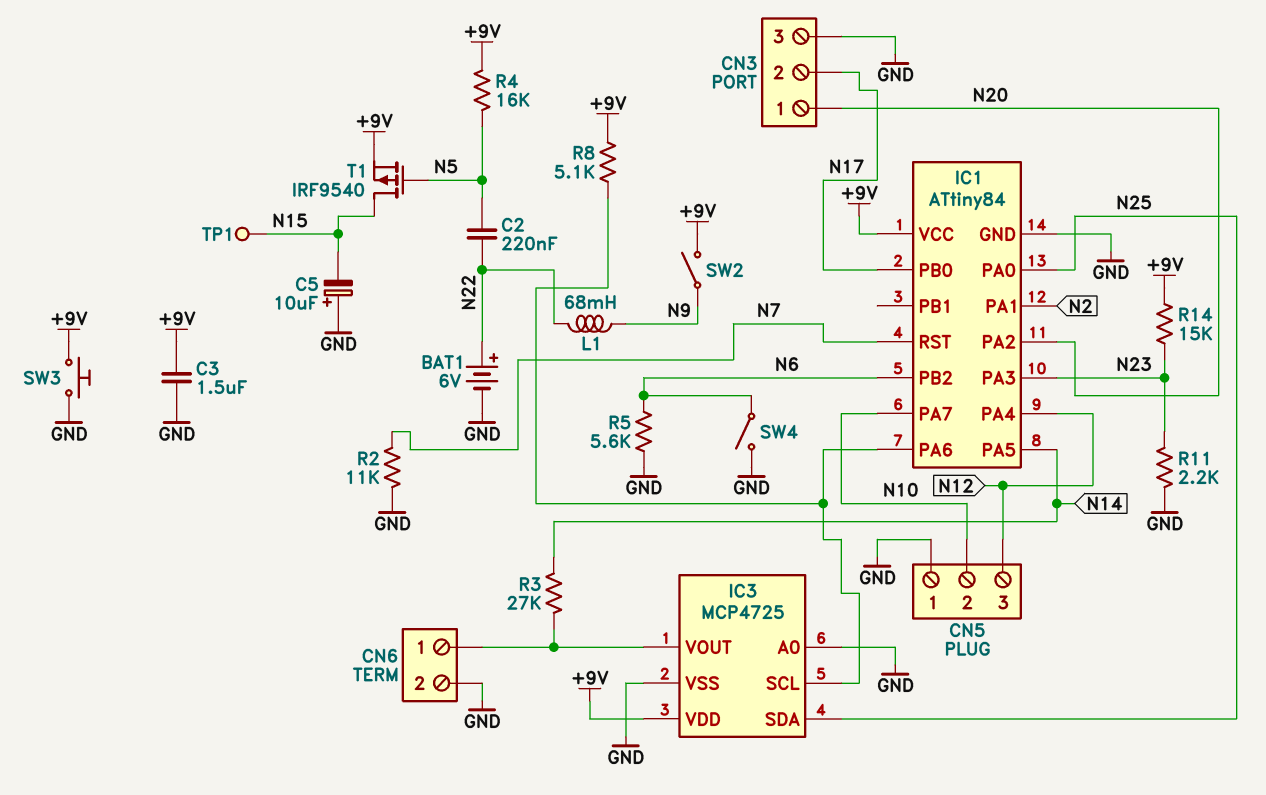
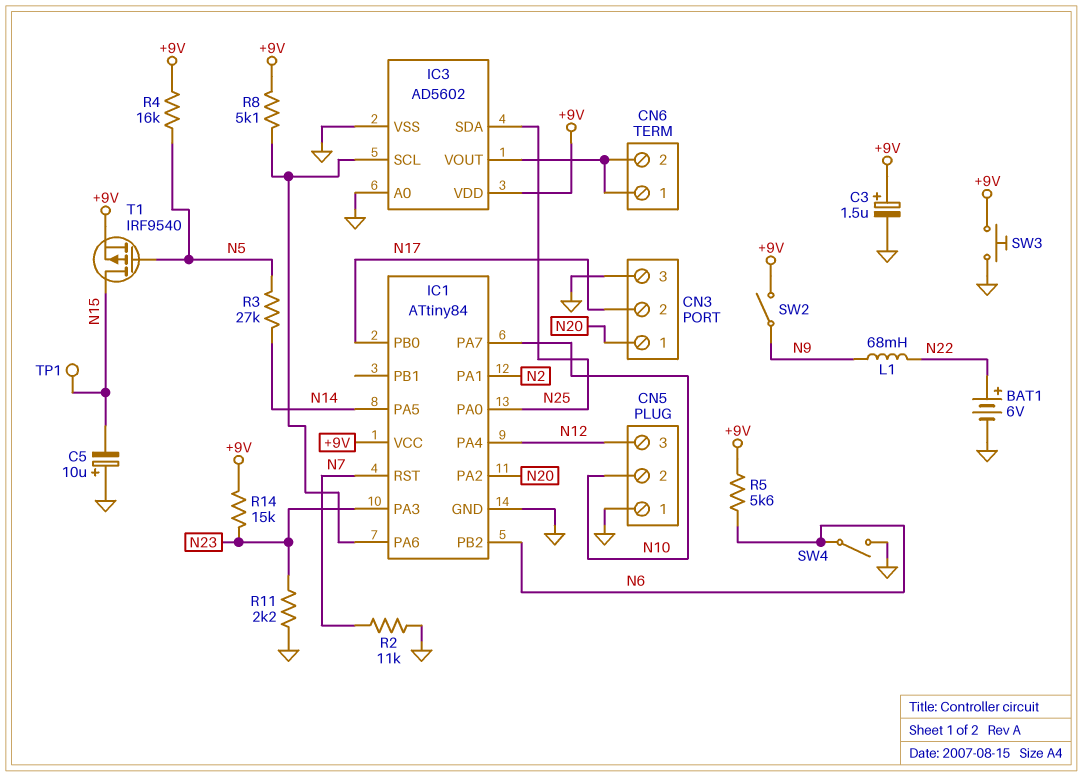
C2: 220nF (N5, N22) -> none
C3: 1.5uF (+9V, GND) -> 1.5uF (plus +9V, minus GND)
CN6 pin 2: GND -> CN6/1
IC3: MCP4725 -> AD5602
R3: 27k (CN6/1, N14) -> 27k (N5, N14)
R5: 5.6k (GND, N6) -> 5.6k (+9V, N6)

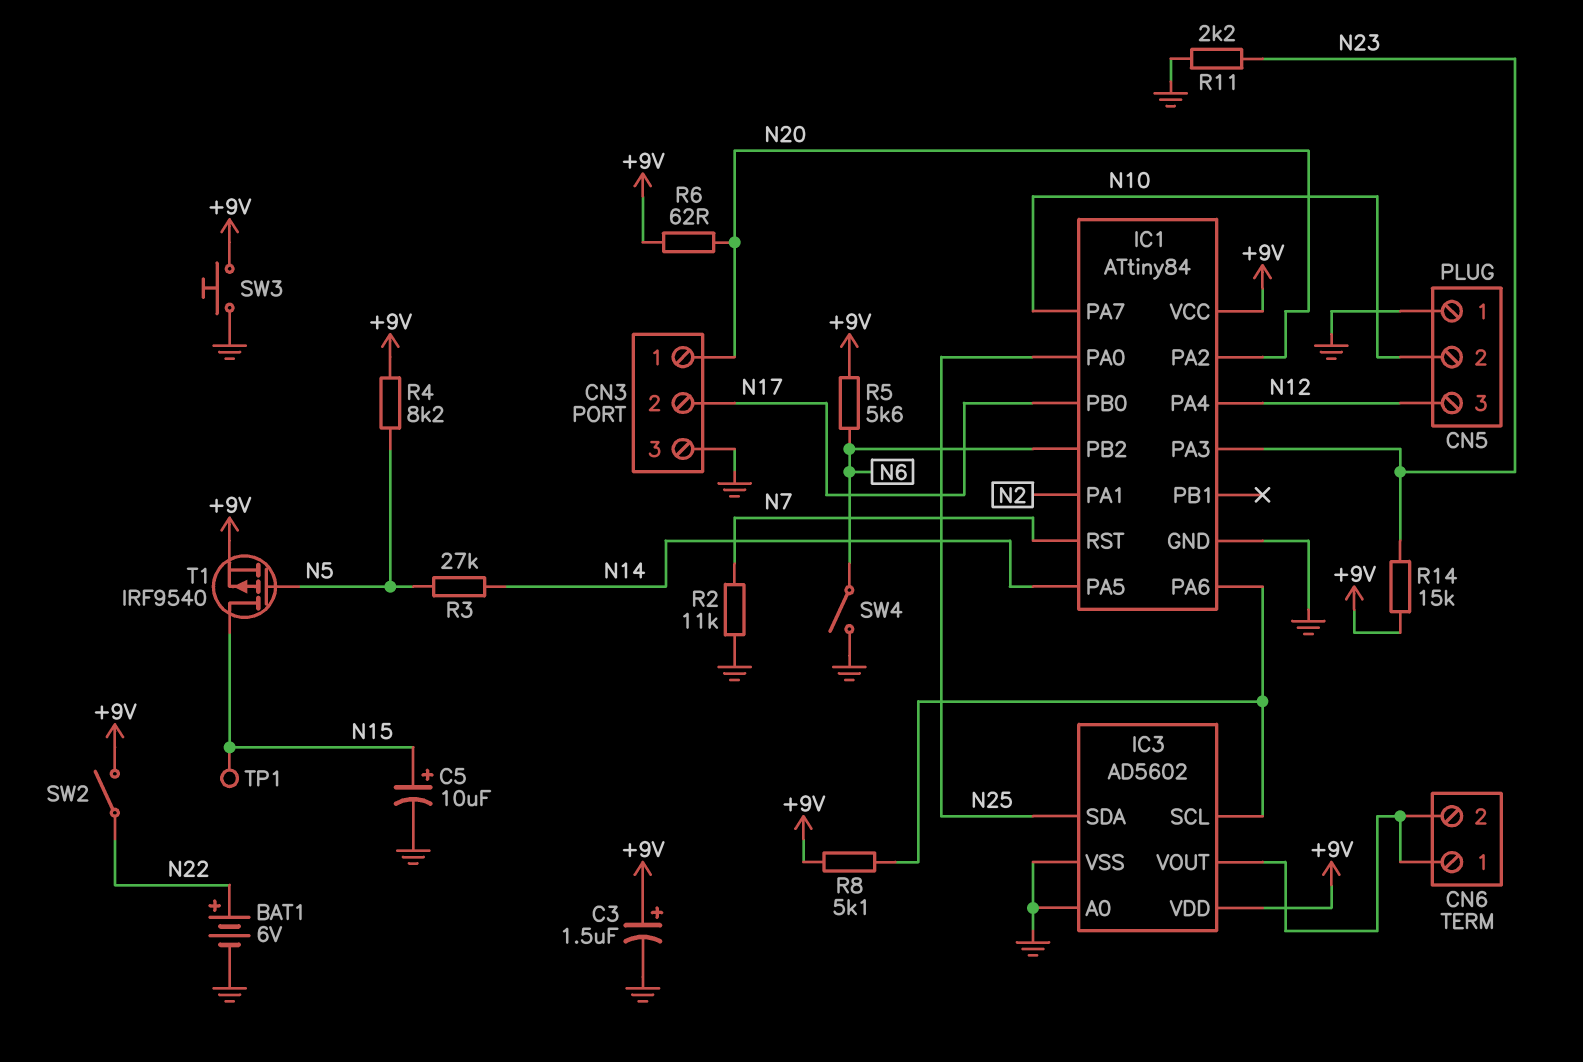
C5: 10uF (plus GND, minus N15) -> 10uF (plus N15, minus GND)
L1: 68mH (N9, N22) -> none
R4: 16k (+9V, N5) -> 8.2k (+9V, N5)
R6: none -> 62 (+9V, N20)
SW2: switch (+9V, N9) -> switch (+9V, N22)

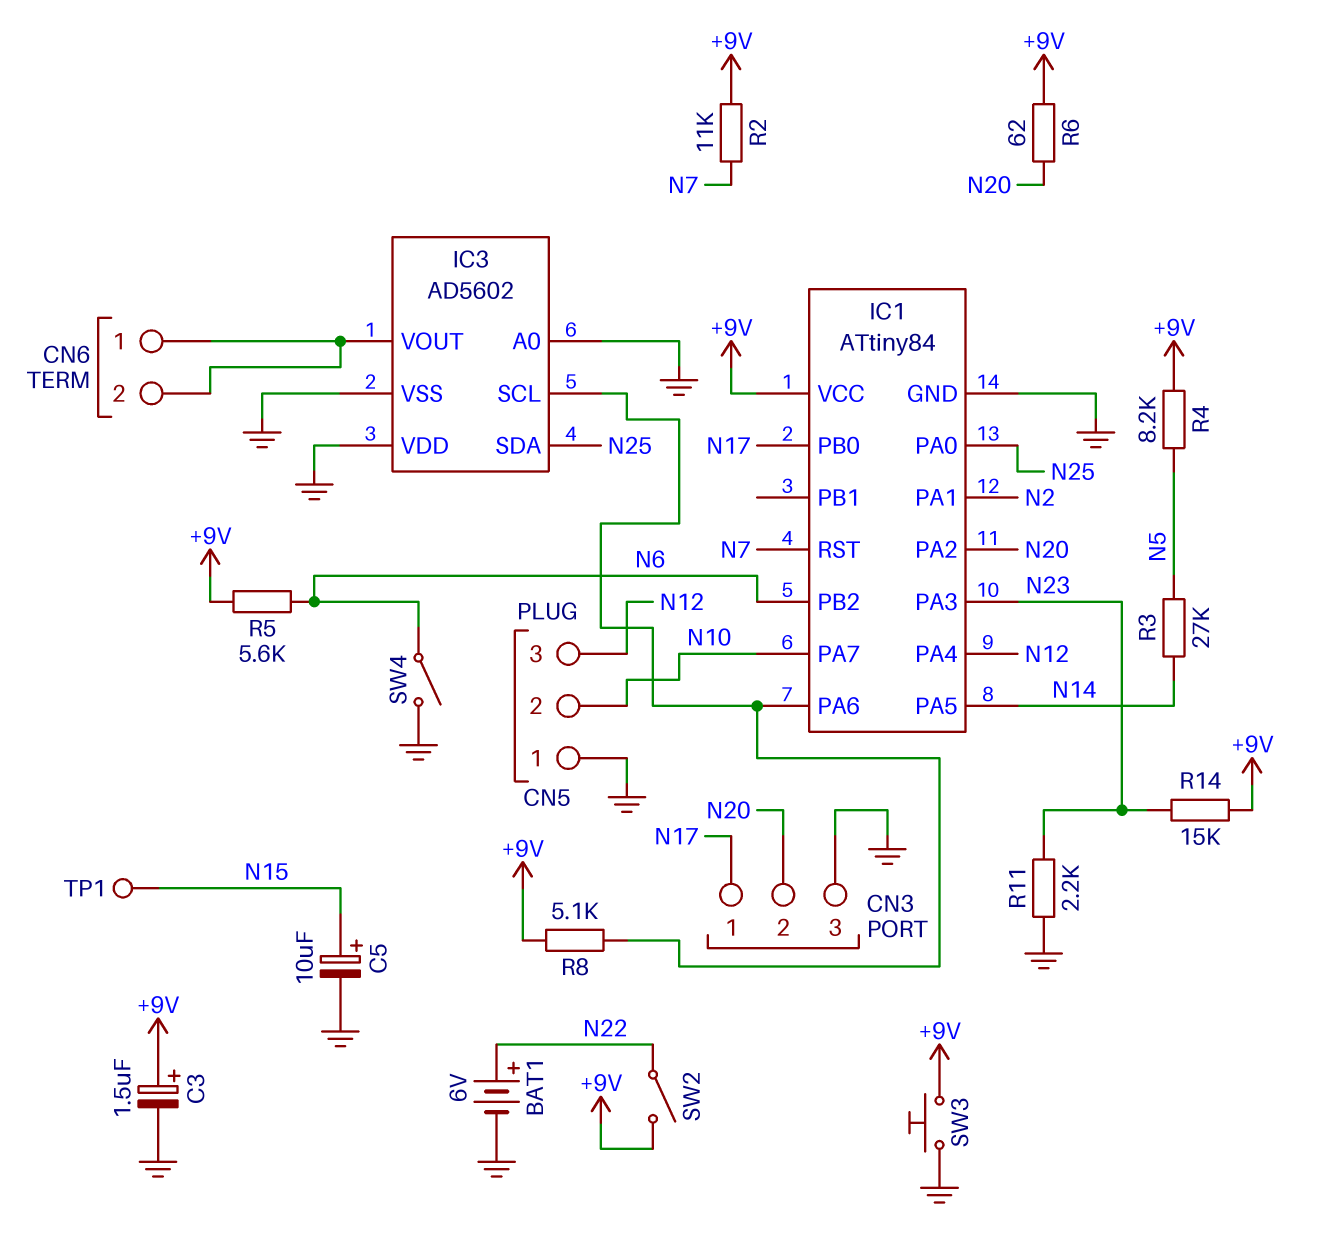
CN3 pin 1: N20 -> N17
CN3 pin 2: N17 -> N20
IC3 pin VDD: +9V -> GND
R2: 11k (GND, N7) -> 11k (+9V, N7)
T1: PMOS IRF9540 (G N5, D N15, S +9V) -> none

